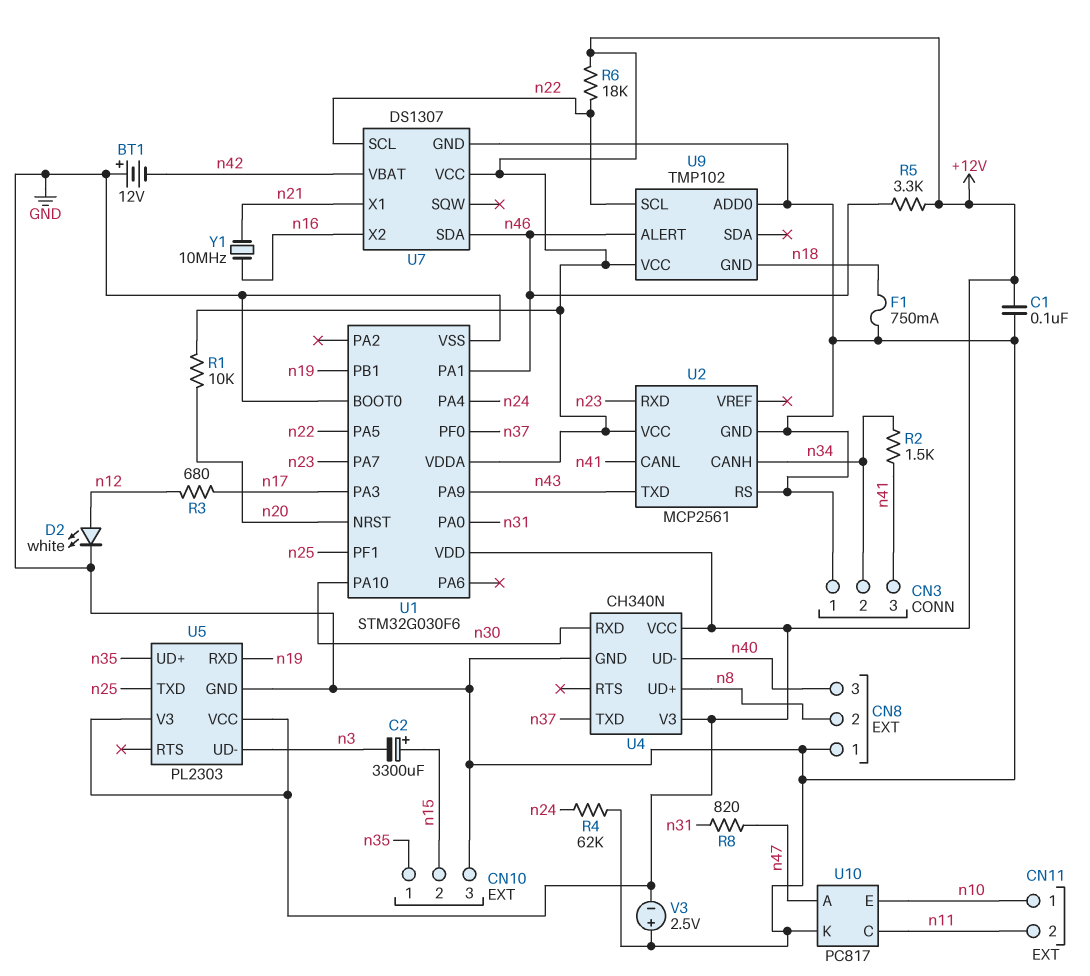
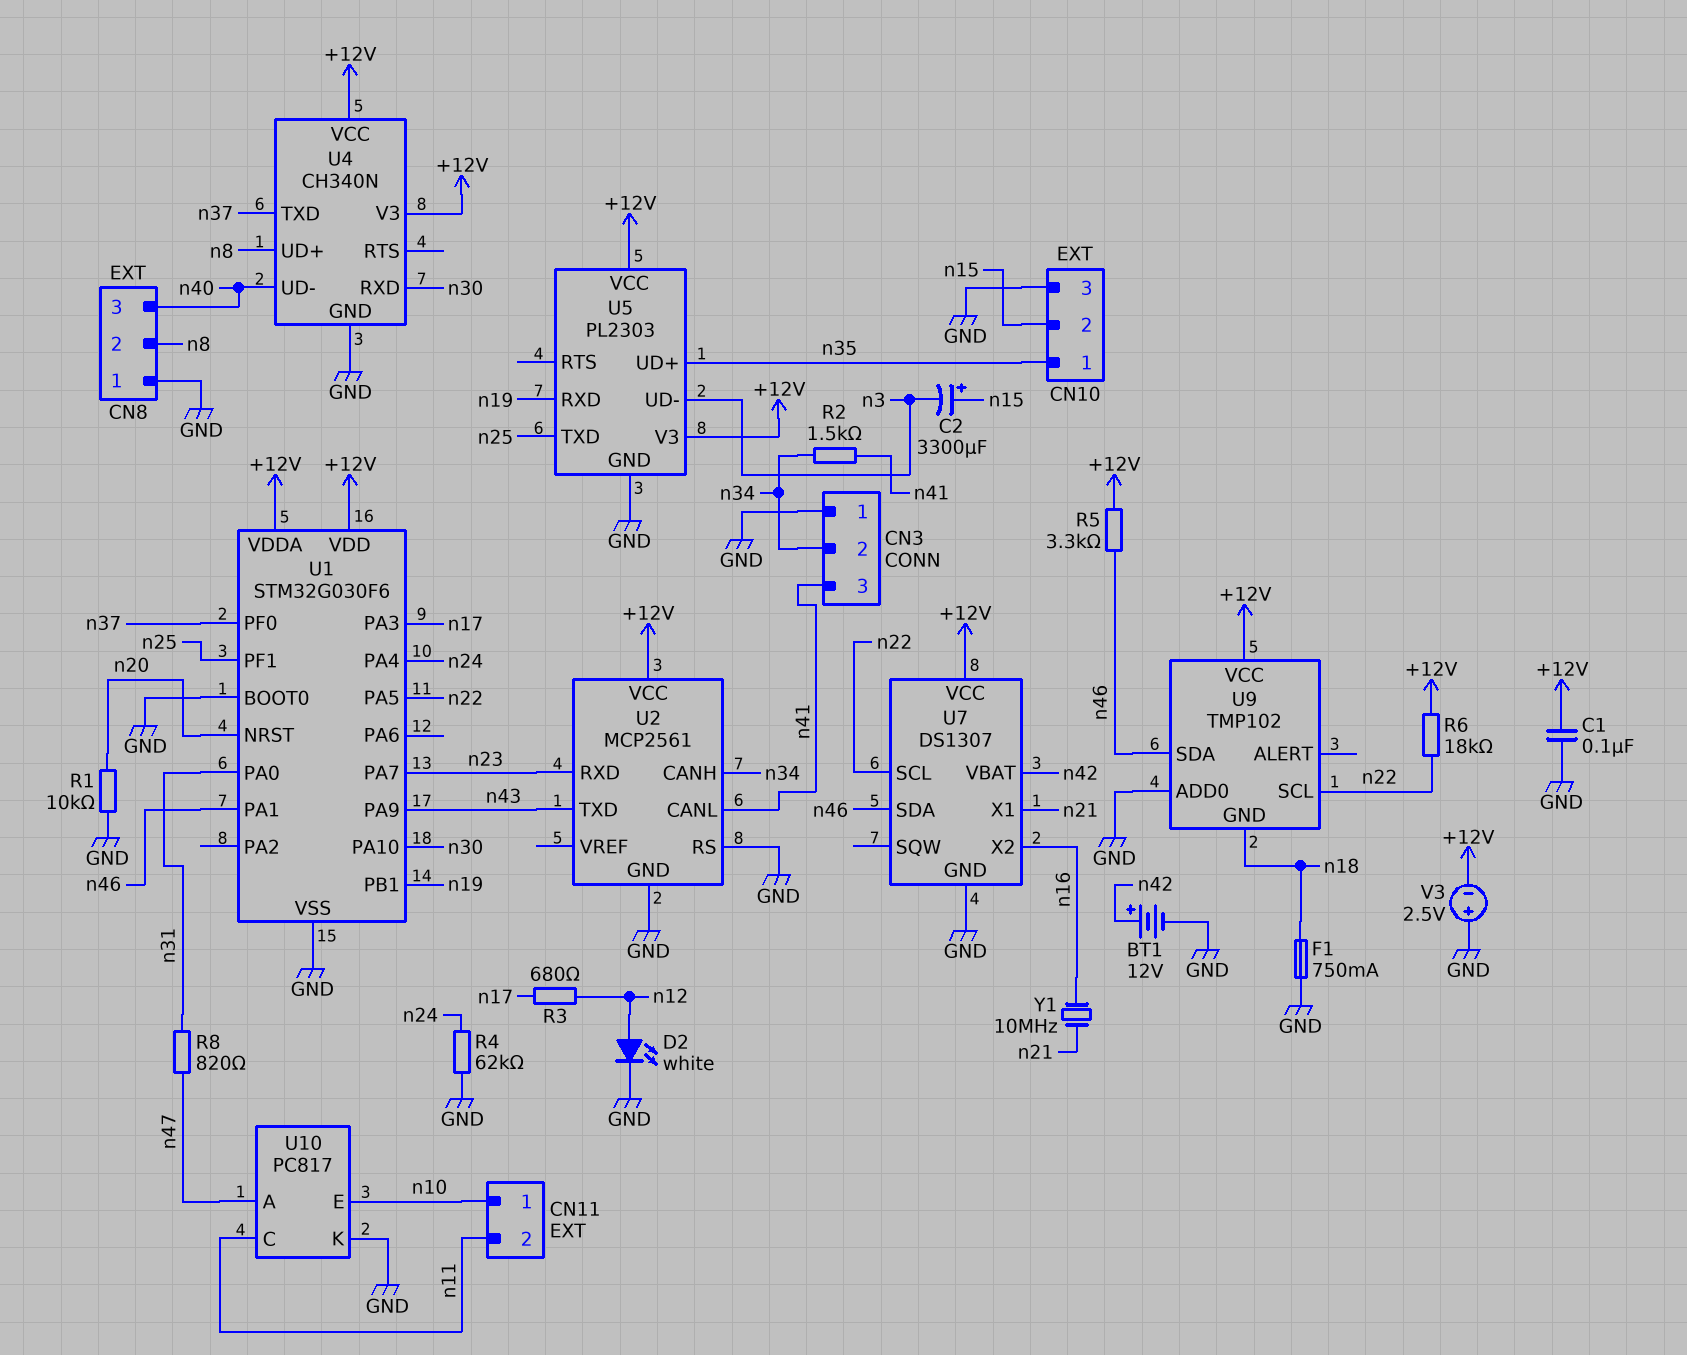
BT1: 12V (plus GND, minus n42) -> 12V (plus n42, minus GND)
R1: 10k (+12V, n20) -> 10k (GND, n20)
U9 pin ALERT: n46 -> none
U9 pin SDA: none -> n46

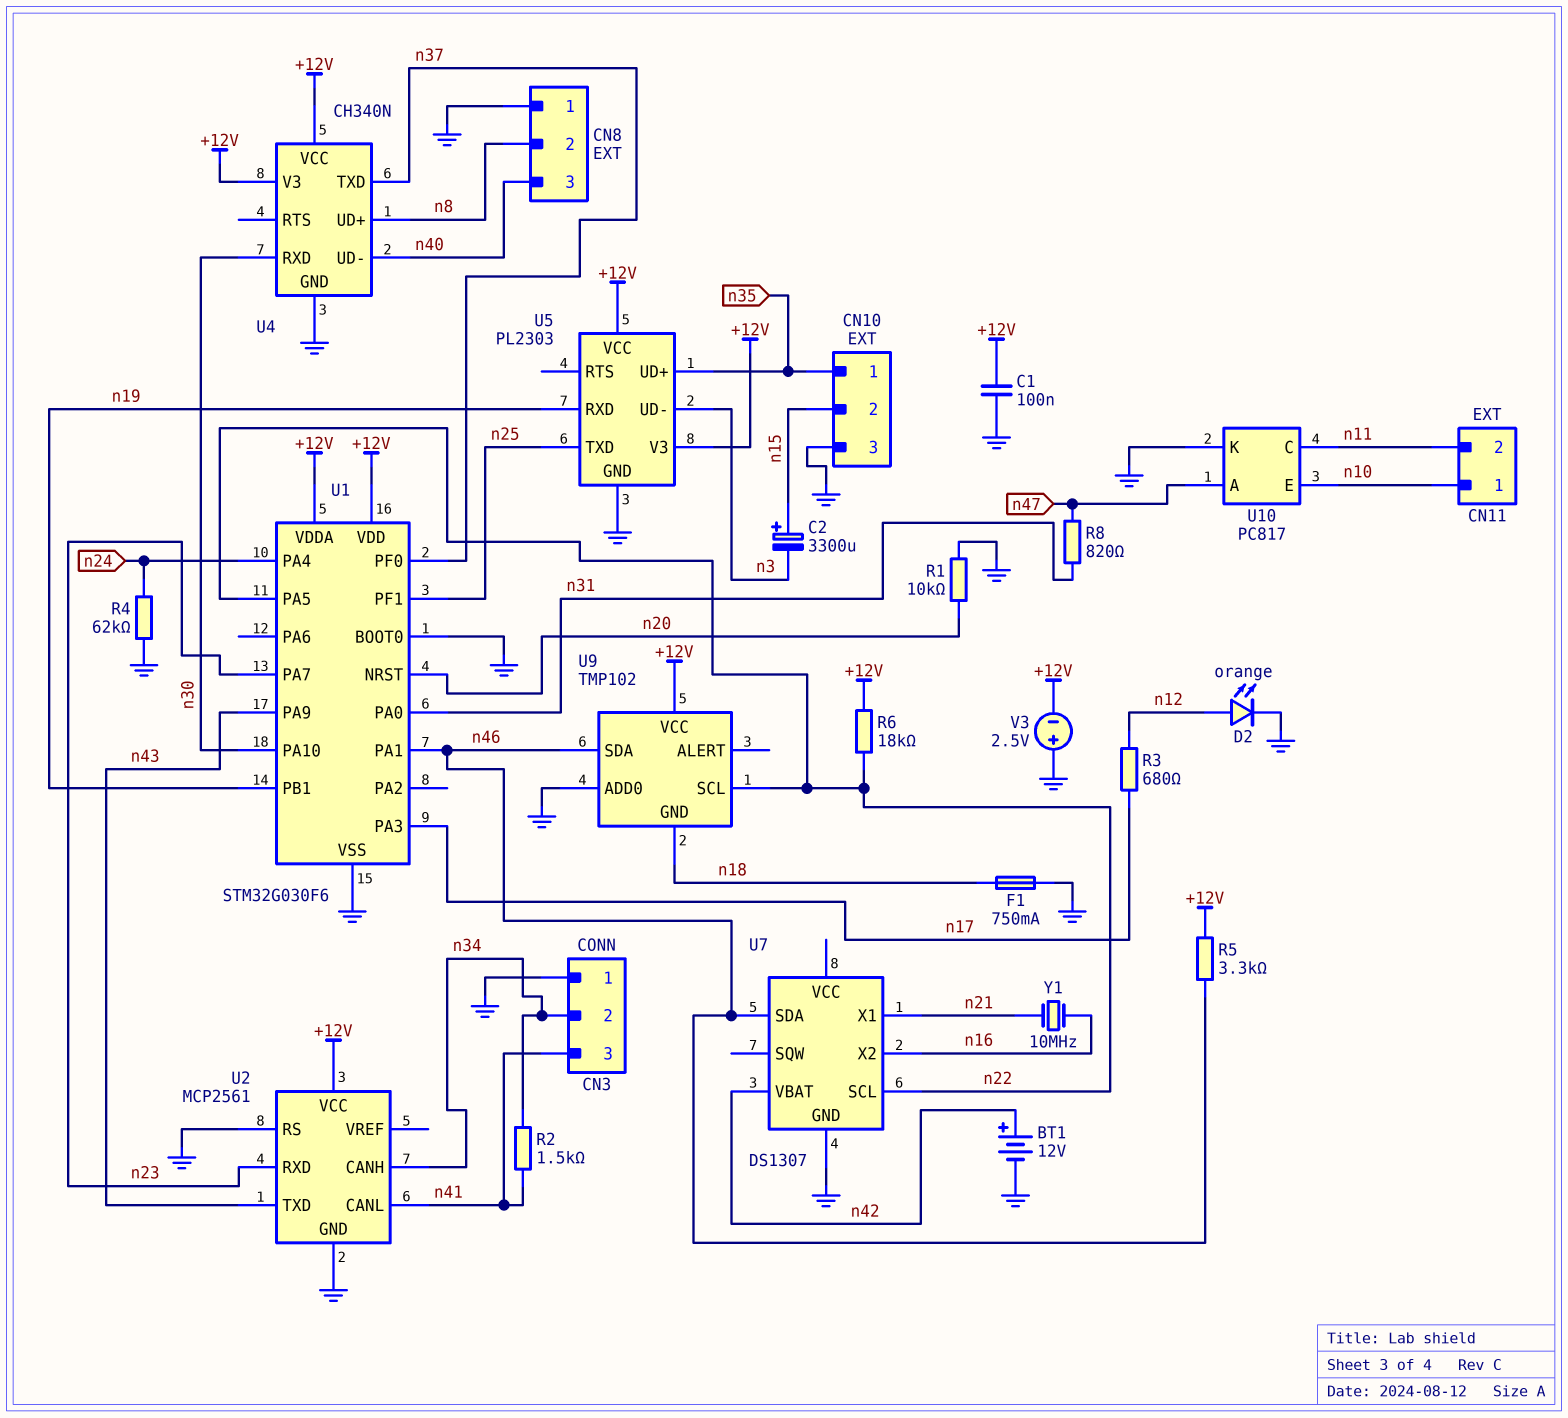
D2: LED white (A n12, K GND) -> LED orange (A n12, K GND)
U7 pin VCC: +12V -> none

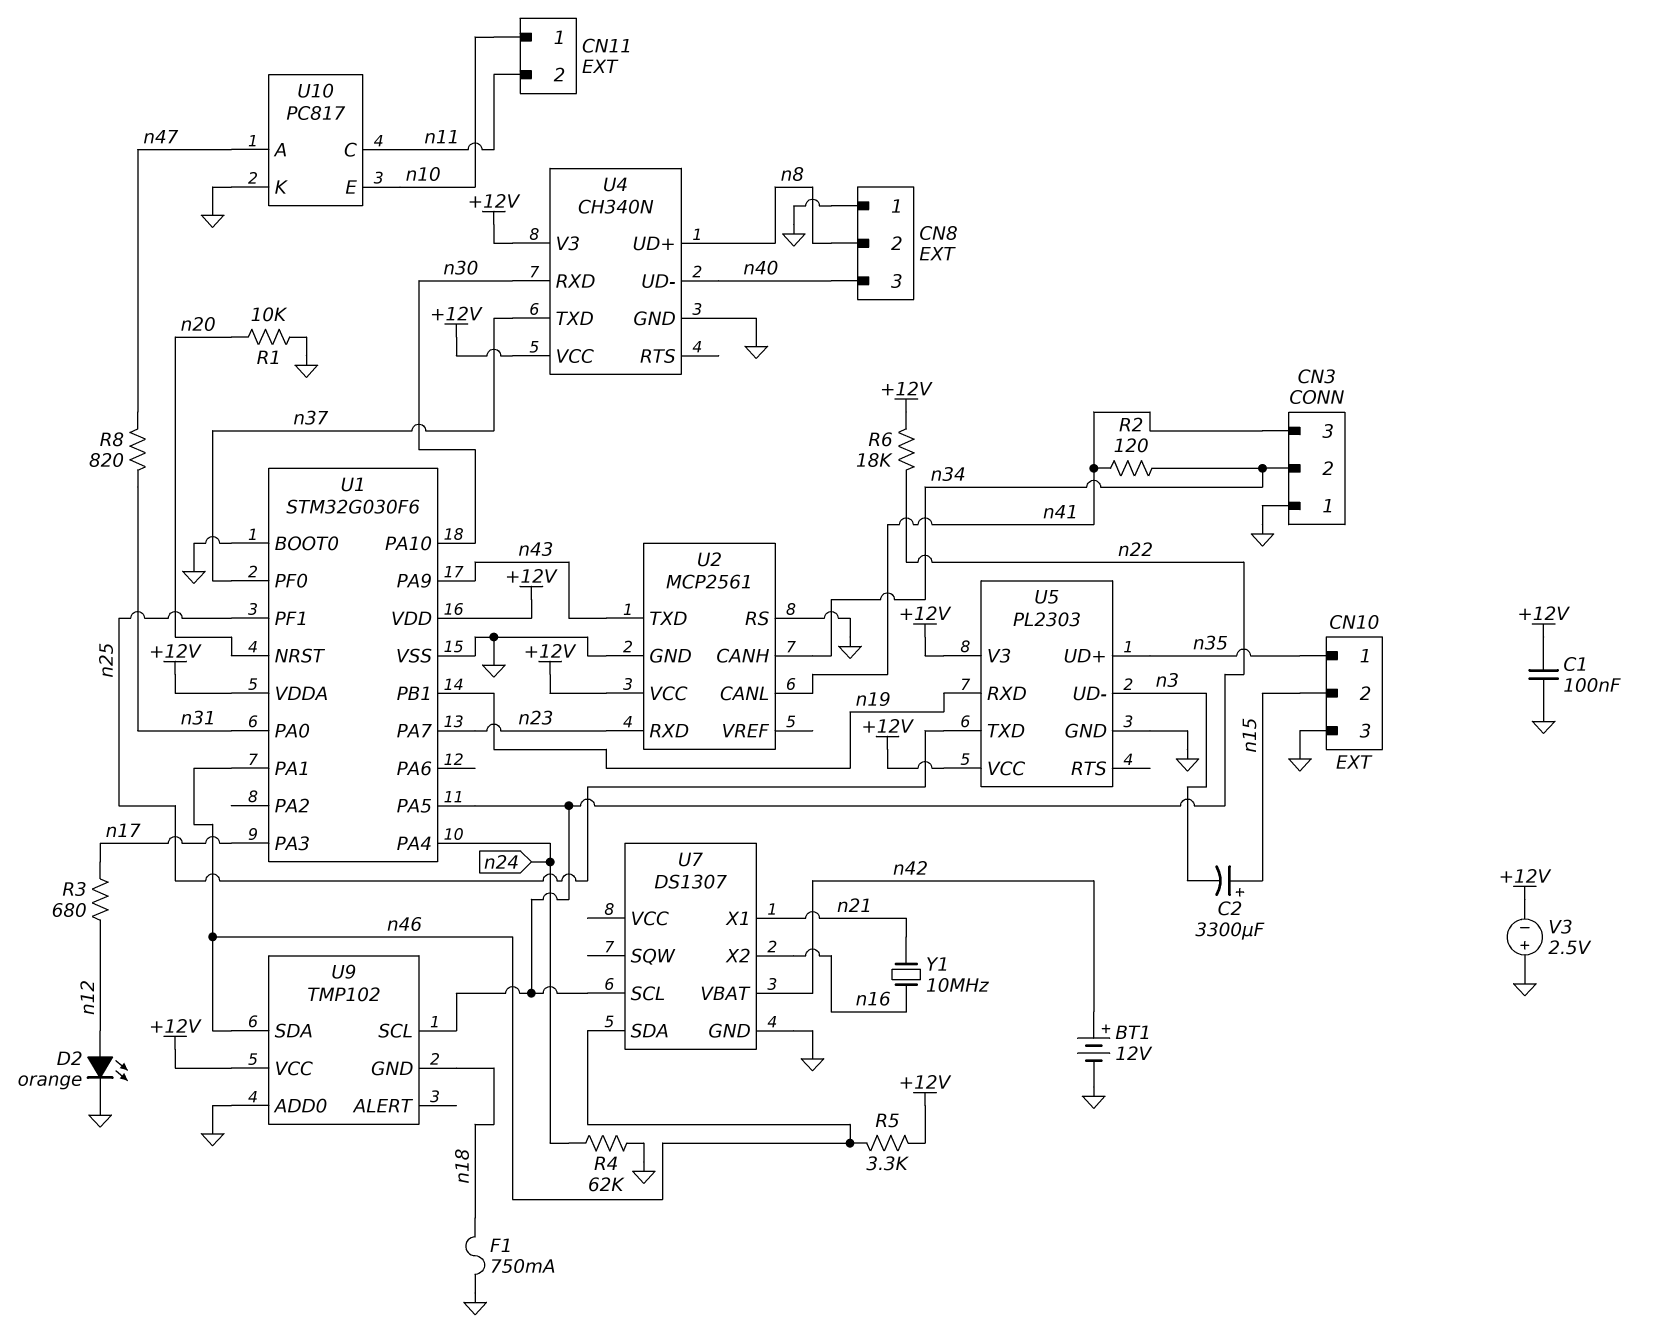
R2: 1.5k (n34, n41) -> 120 (n34, n41)

